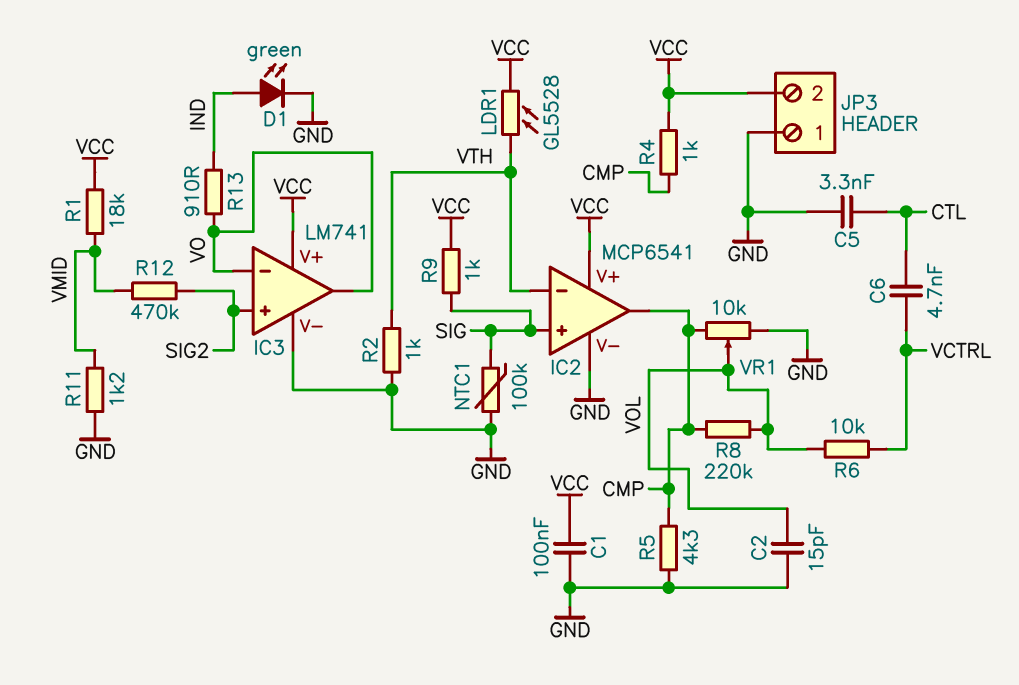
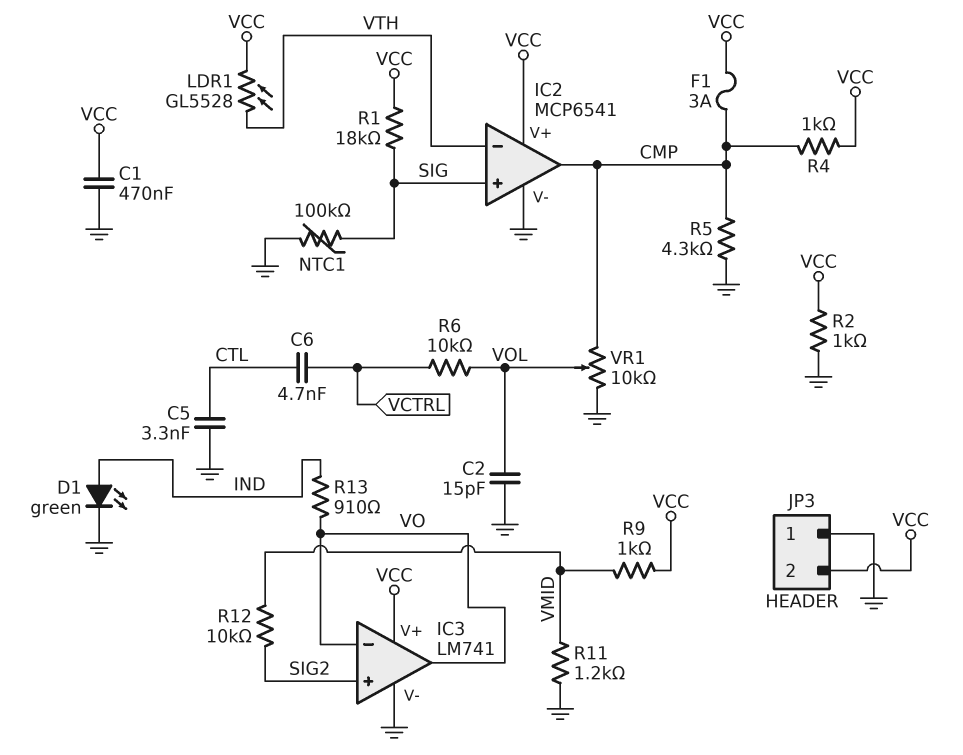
C1: 100nF (GND, VCC) -> 470nF (GND, VCC)
F1: none -> 3A (CMP, VCC)
R1: 18k (VCC, VMID) -> 18k (SIG, VCC)
R2: 1k (GND, VTH) -> 1k (GND, VCC)
R8: 220k (CMP, VOL) -> none
R9: 1k (SIG, VCC) -> 1k (VCC, VMID)
R12: 470k (SIG2, VMID) -> 10k (SIG2, VMID)

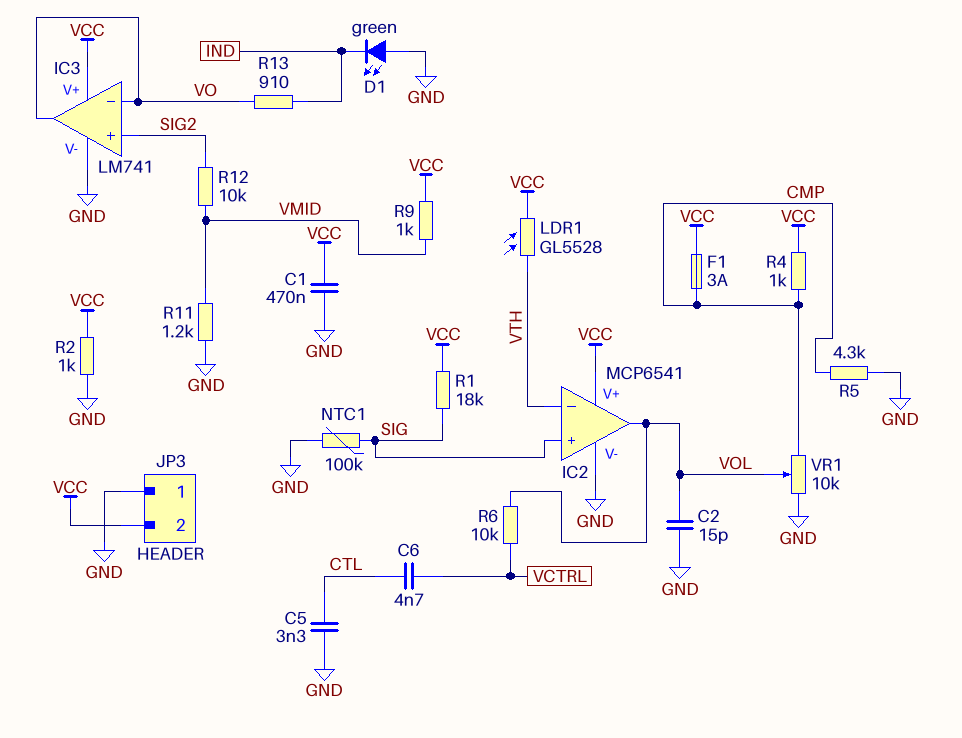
D1: LED green (A IND, K GND) -> LED green (A GND, K IND)
IC2 pin out: CMP -> VOL

